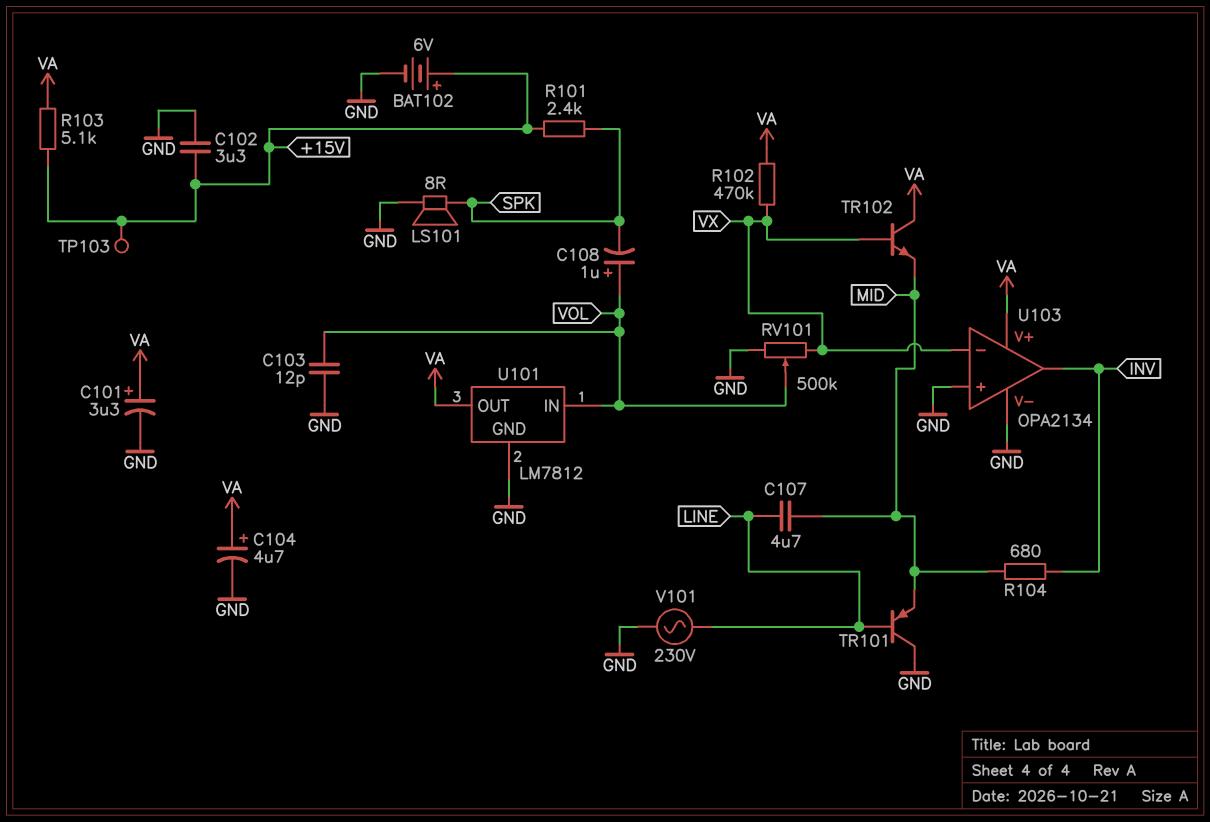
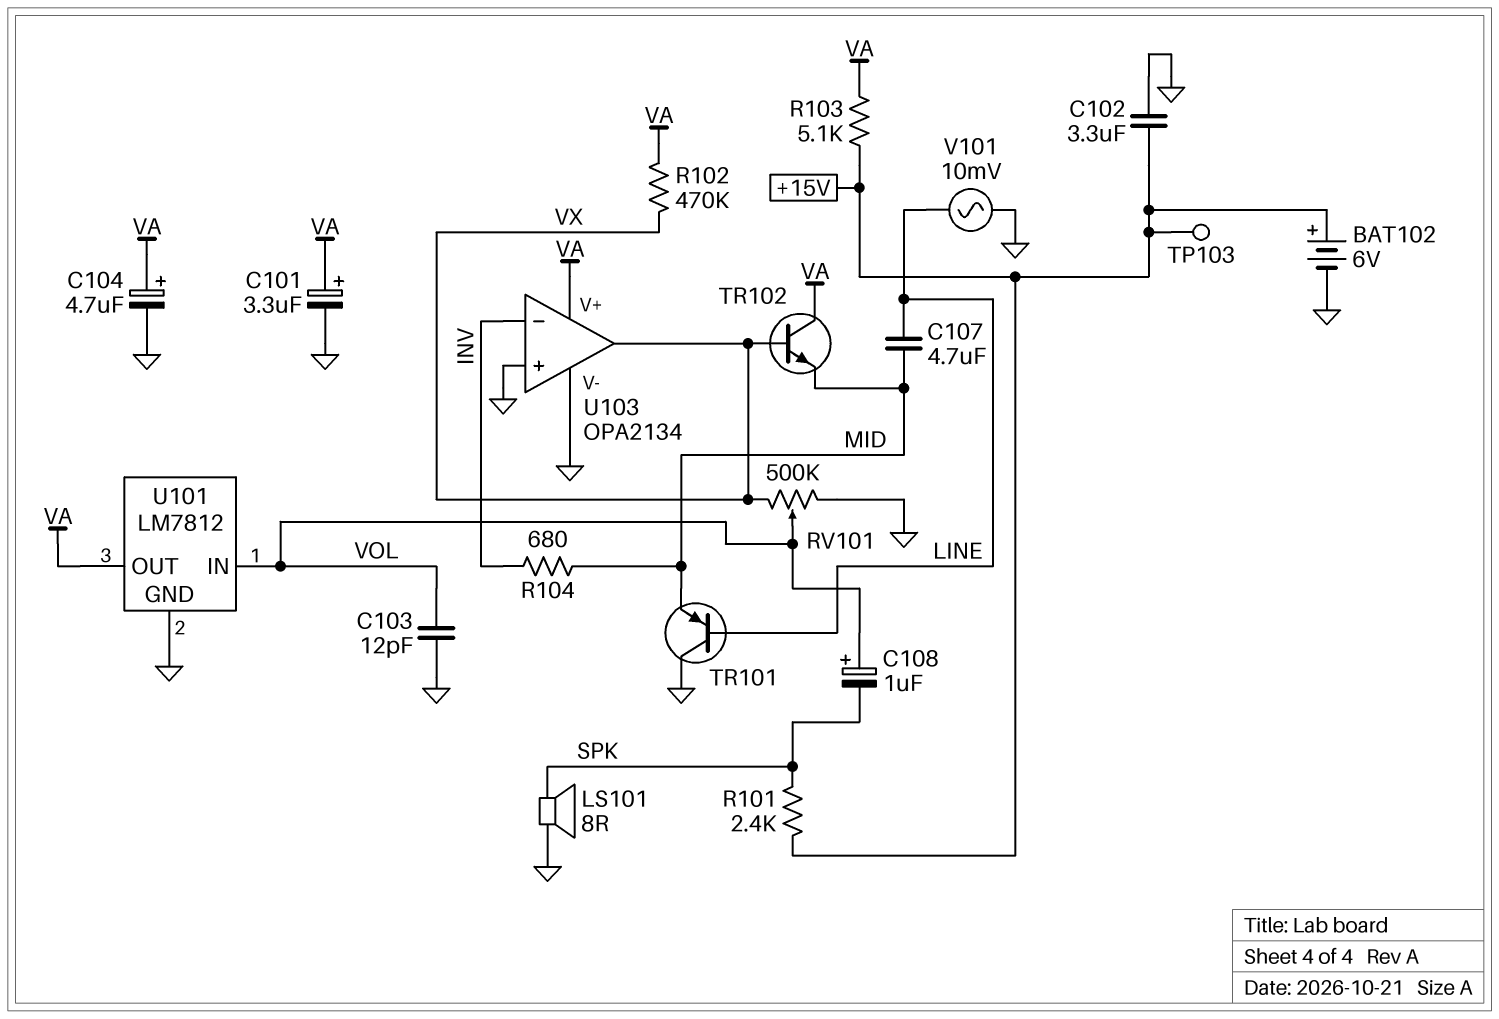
U103 pin in-: VX -> INV
U103 pin out: INV -> VX
V101: AC 230V (GND, LINE) -> AC 10mV (GND, LINE)

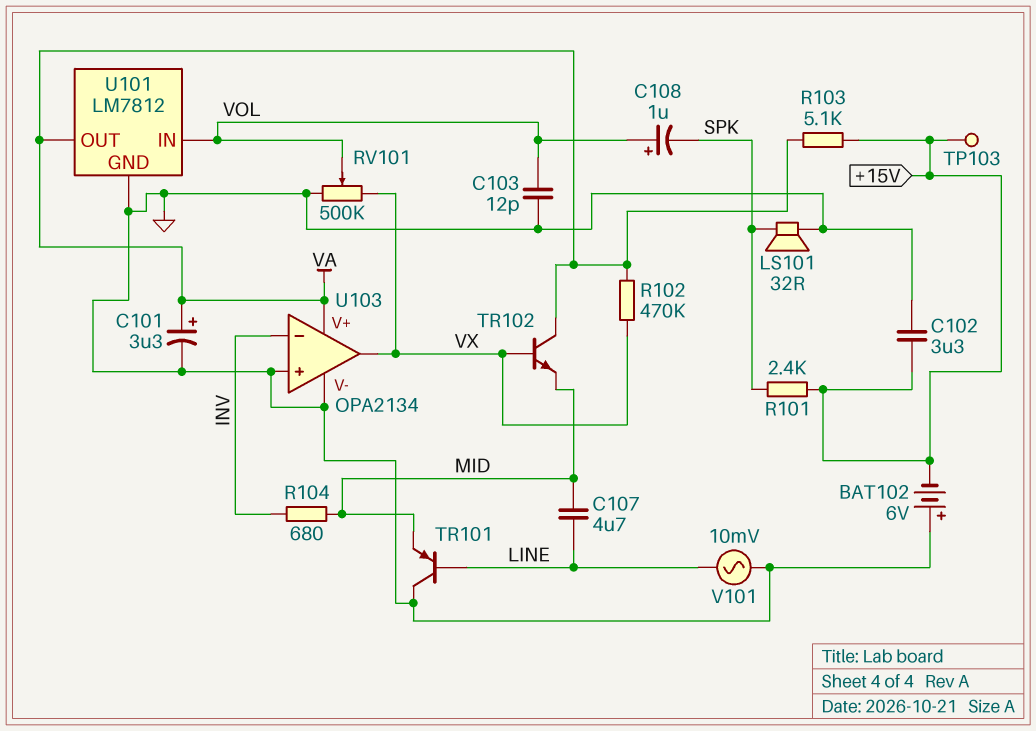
BAT102: 6V (plus +15V, minus GND) -> 6V (plus GND, minus +15V)
C104: 4.7uF (plus VA, minus GND) -> none
LS101: speaker 8R (GND, SPK) -> speaker 32R (GND, SPK)

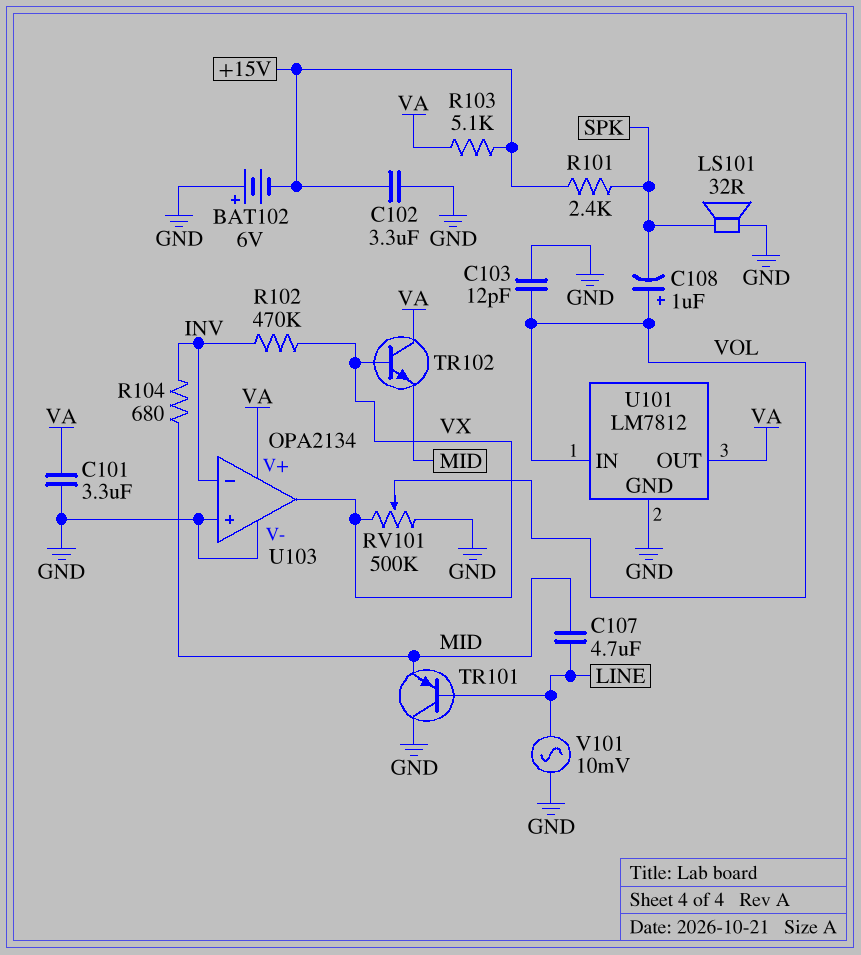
C101: 3.3uF (plus VA, minus GND) -> 3.3uF (GND, VA)
R102: 470k (VA, VX) -> 470k (INV, VX)
TP103: test point (+15V) -> none

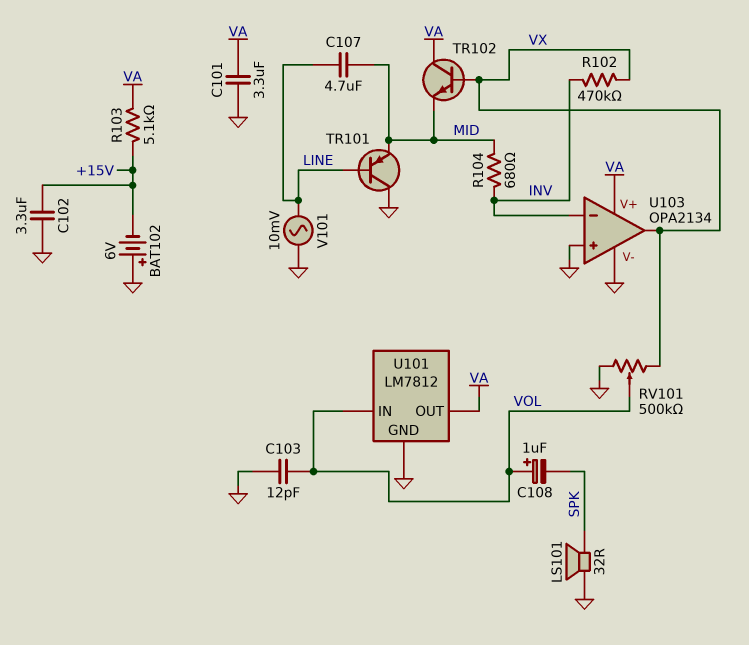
R101: 2.4k (+15V, SPK) -> none

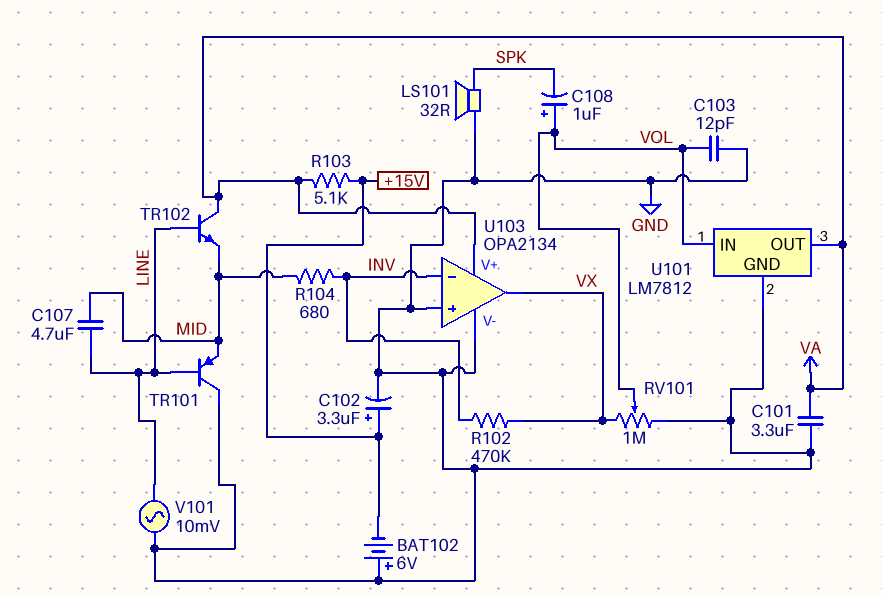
C102: 3.3uF (+15V, GND) -> 3.3uF (plus +15V, minus GND)
RV101: 500k (GND, VX, wiper VOL) -> 1M (GND, VX, wiper VOL)
TR102: NPN (B VX, C VA, E MID) -> NPN (B LINE, C VA, E MID)

